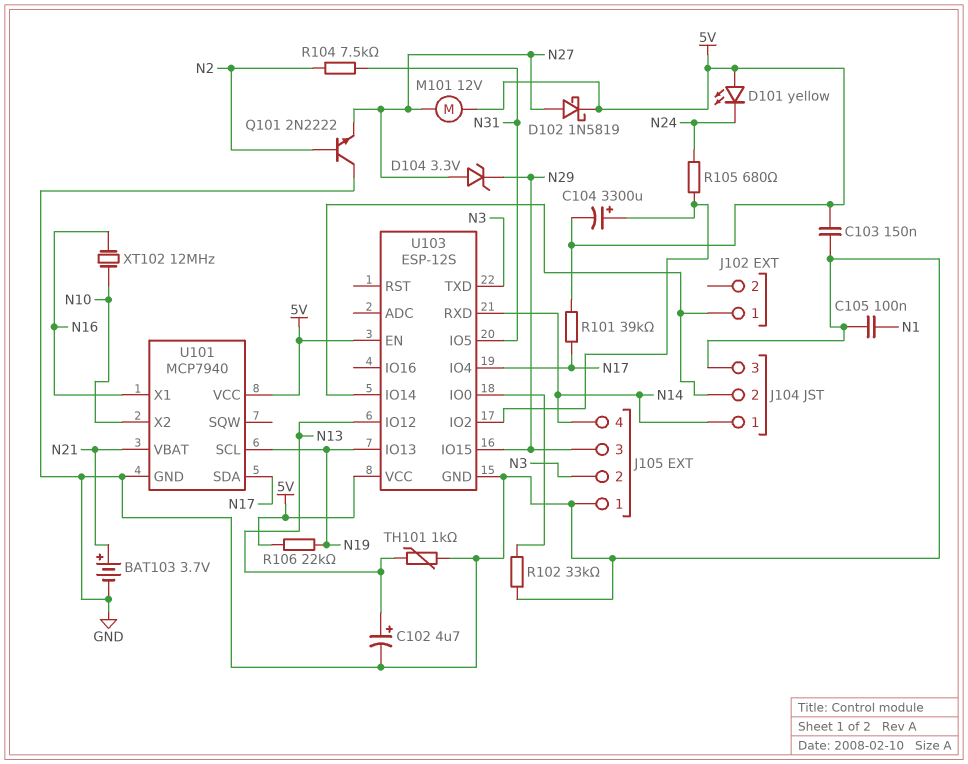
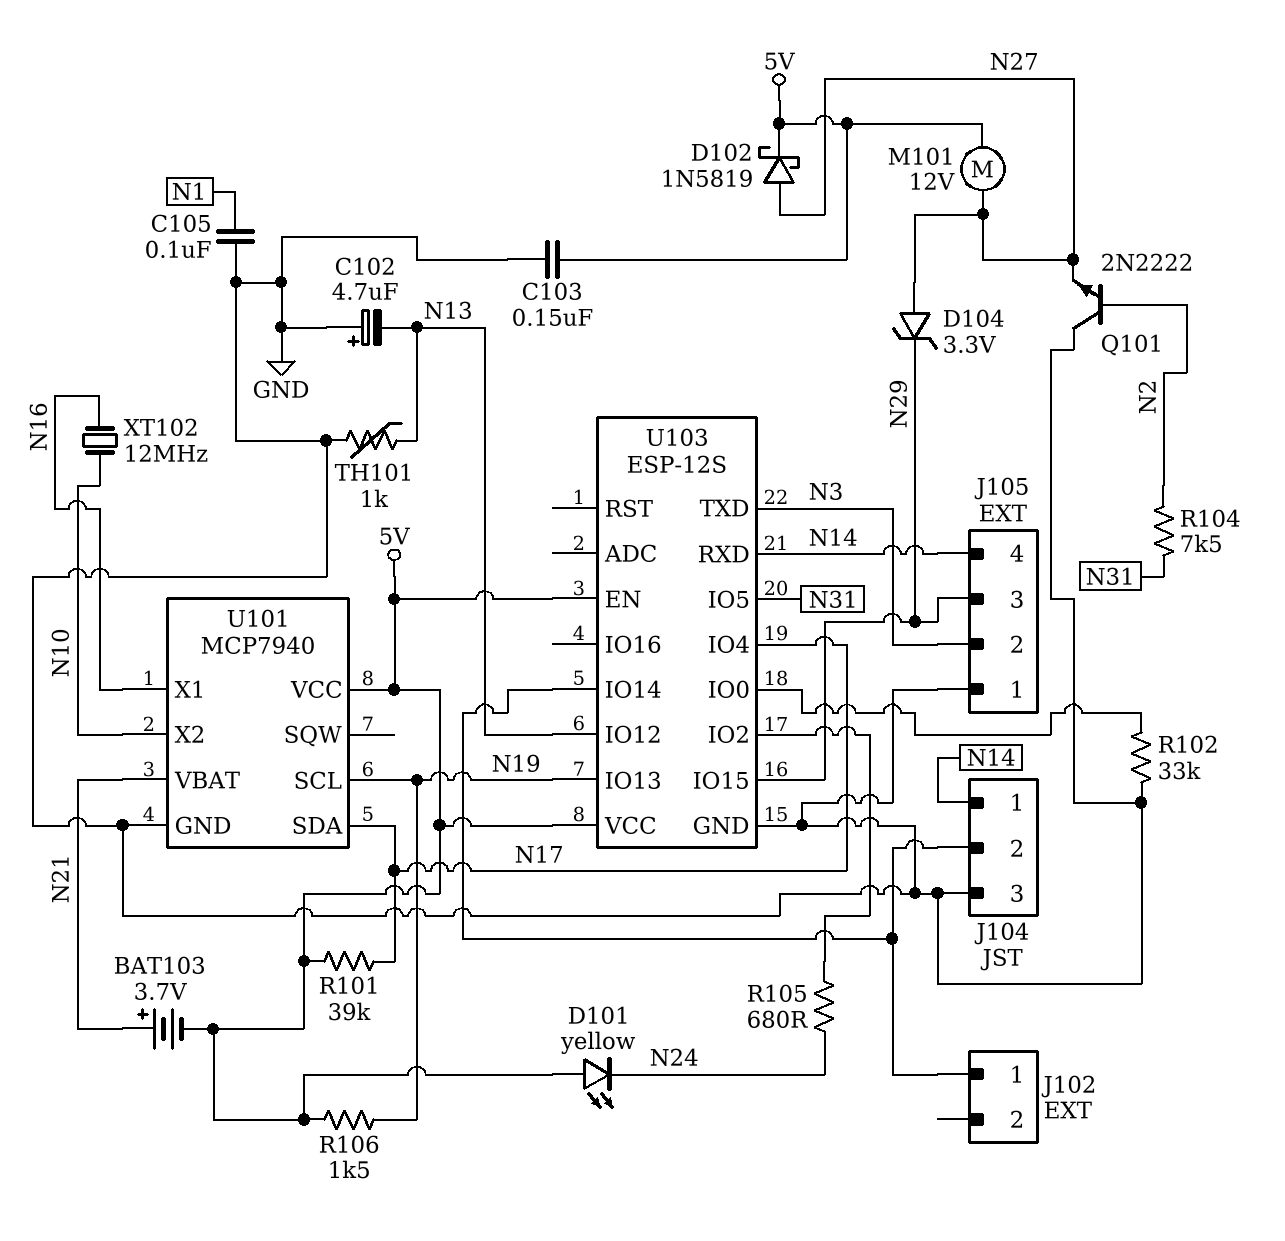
BAT103: 3.7V (plus N21, minus GND) -> 3.7V (plus N21, minus 5V)
C102: 4.7uF (plus N13, minus GND) -> 4.7uF (plus GND, minus N13)
C104: 3300uF (plus U103/IO2, minus 5V) -> none
R106: 22k (5V, N19) -> 1.5k (5V, N19)

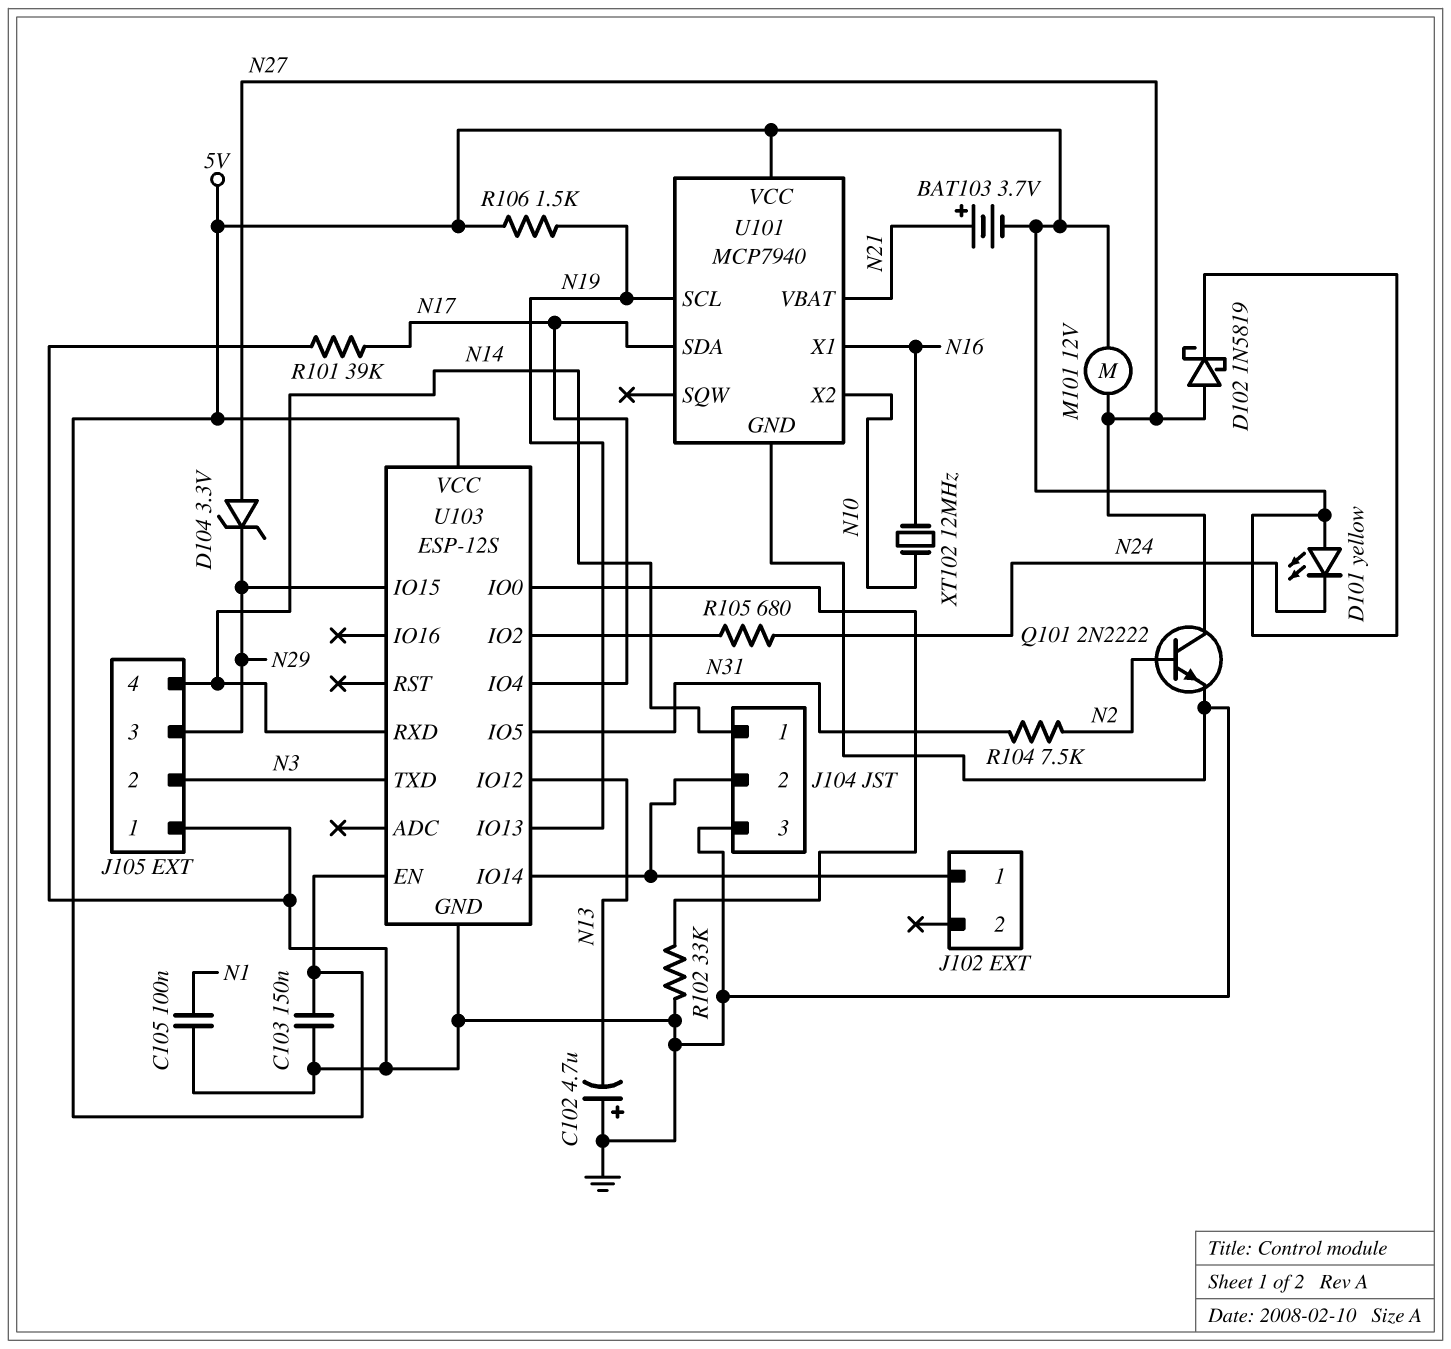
Q101: NPN 2N2222 (B N2, C GND, E N27) -> NPN 2N2222 (B N2, C N27, E GND)
R101: 39k (5V, N17) -> 39k (GND, N17)
TH101: 1k (GND, N13) -> none

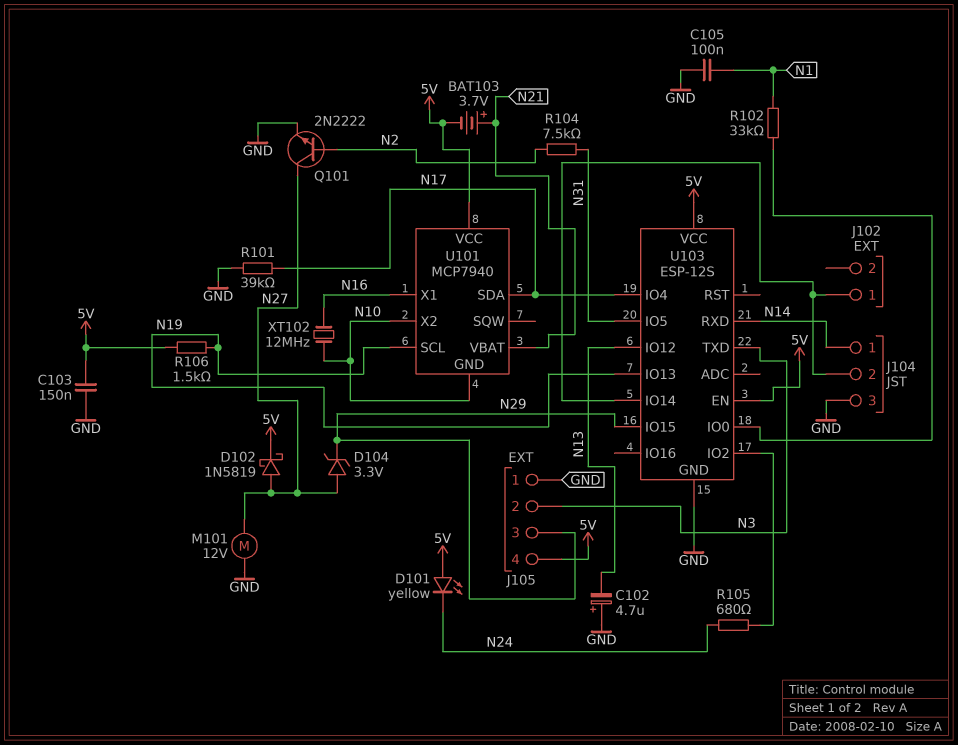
J105 pin 4: N14 -> 5V
M101: motor 12V (5V, N27) -> motor 12V (GND, N27)
R102: 33k (GND, U103/IO0) -> 33k (N1, U103/IO0)
U101 pin GND: GND -> N10

